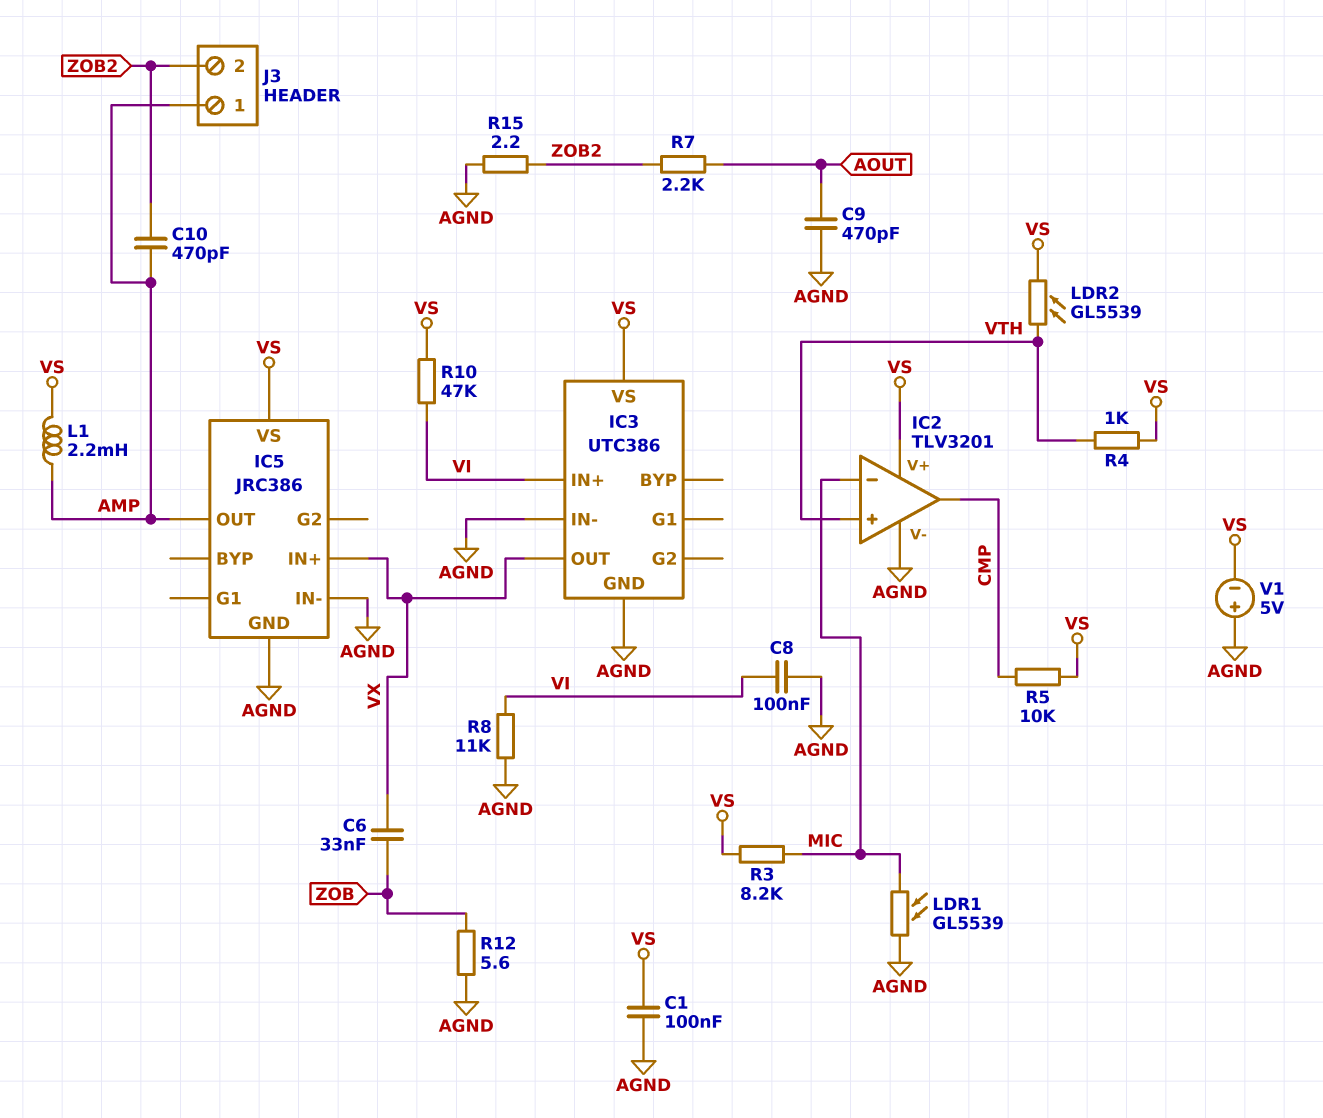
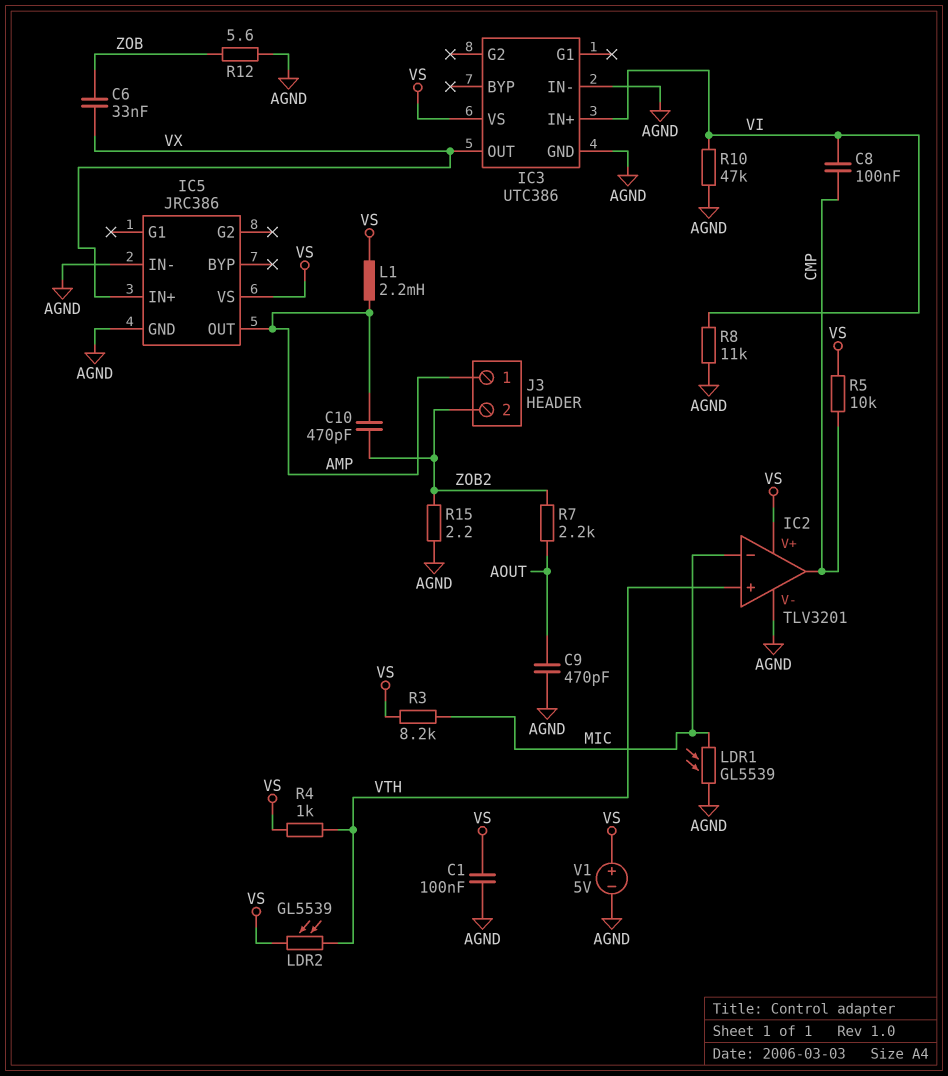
C8: 100nF (AGND, VI) -> 100nF (CMP, VI)
R10: 47k (VI, VS) -> 47k (AGND, VI)
V1: 5V (plus AGND, minus VS) -> 5V (plus VS, minus AGND)

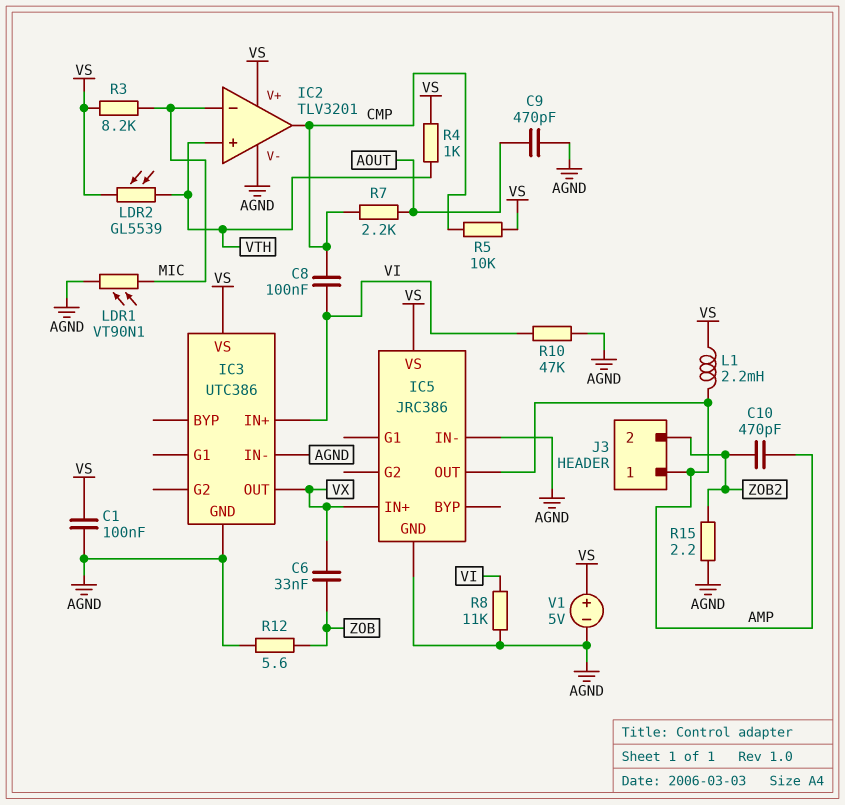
LDR1: GL5539 (AGND, MIC) -> VT90N1 (AGND, MIC)
R7: 2.2k (AOUT, ZOB2) -> 2.2k (AOUT, CMP)

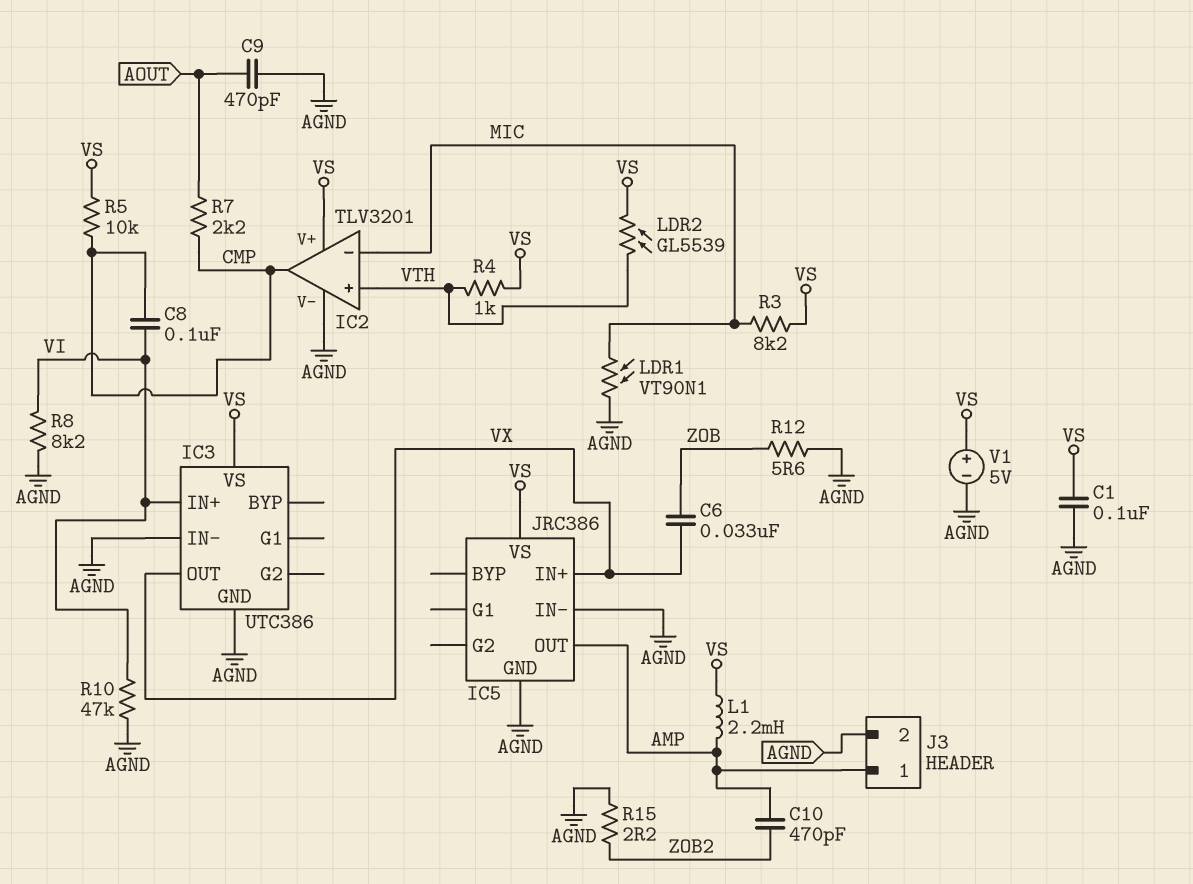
J3 pin 2: ZOB2 -> AGND
R8: 11k (AGND, VI) -> 8.2k (AGND, VI)

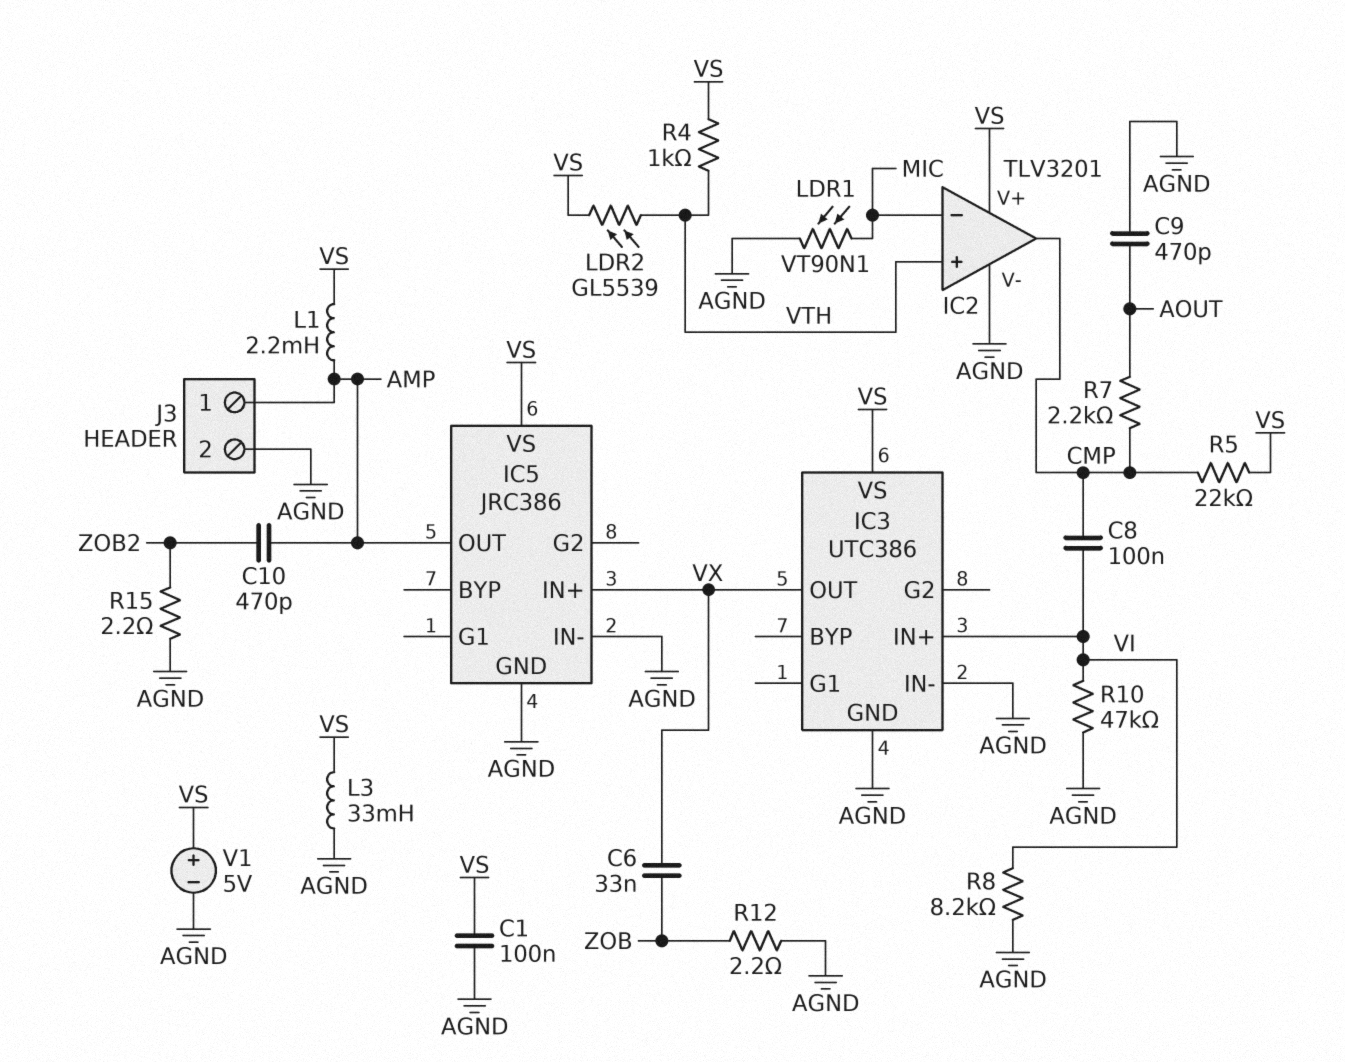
L3: none -> 33mH (AGND, VS)
R3: 8.2k (MIC, VS) -> none
R5: 10k (CMP, VS) -> 22k (CMP, VS)
R12: 5.6 (AGND, ZOB) -> 2.2 (AGND, ZOB)

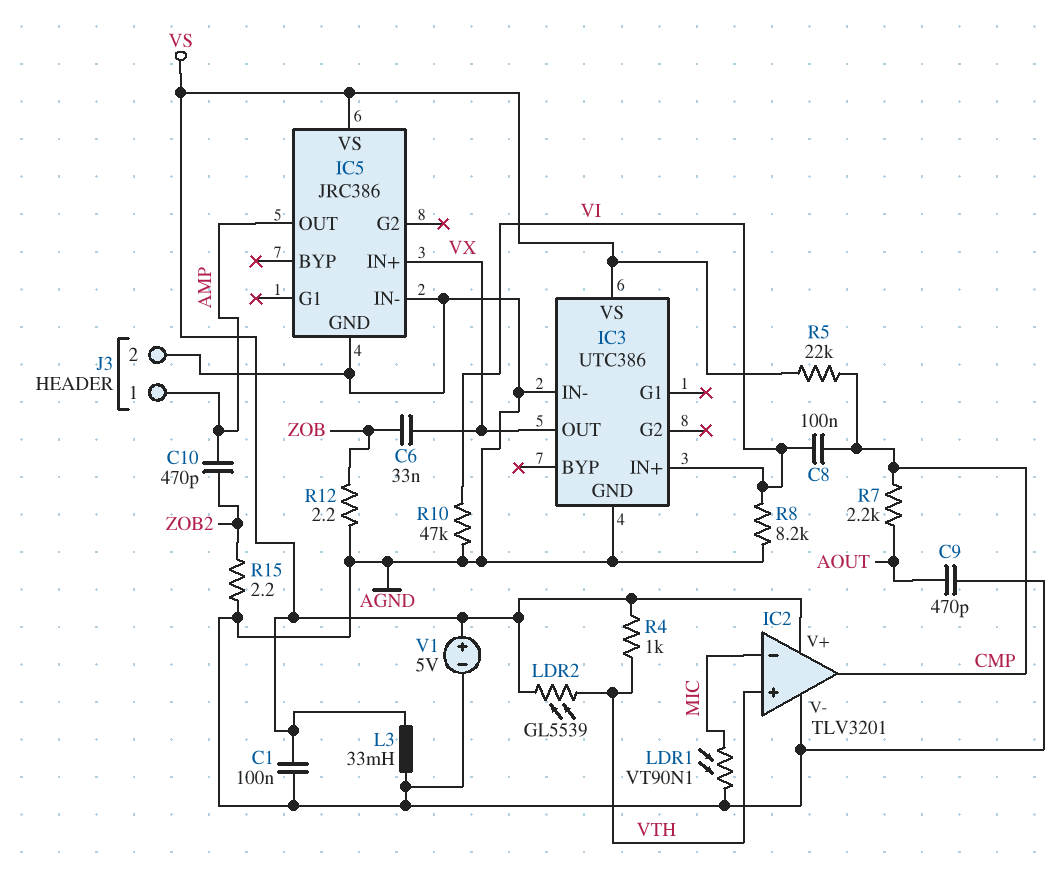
L1: 2.2mH (AMP, VS) -> none

